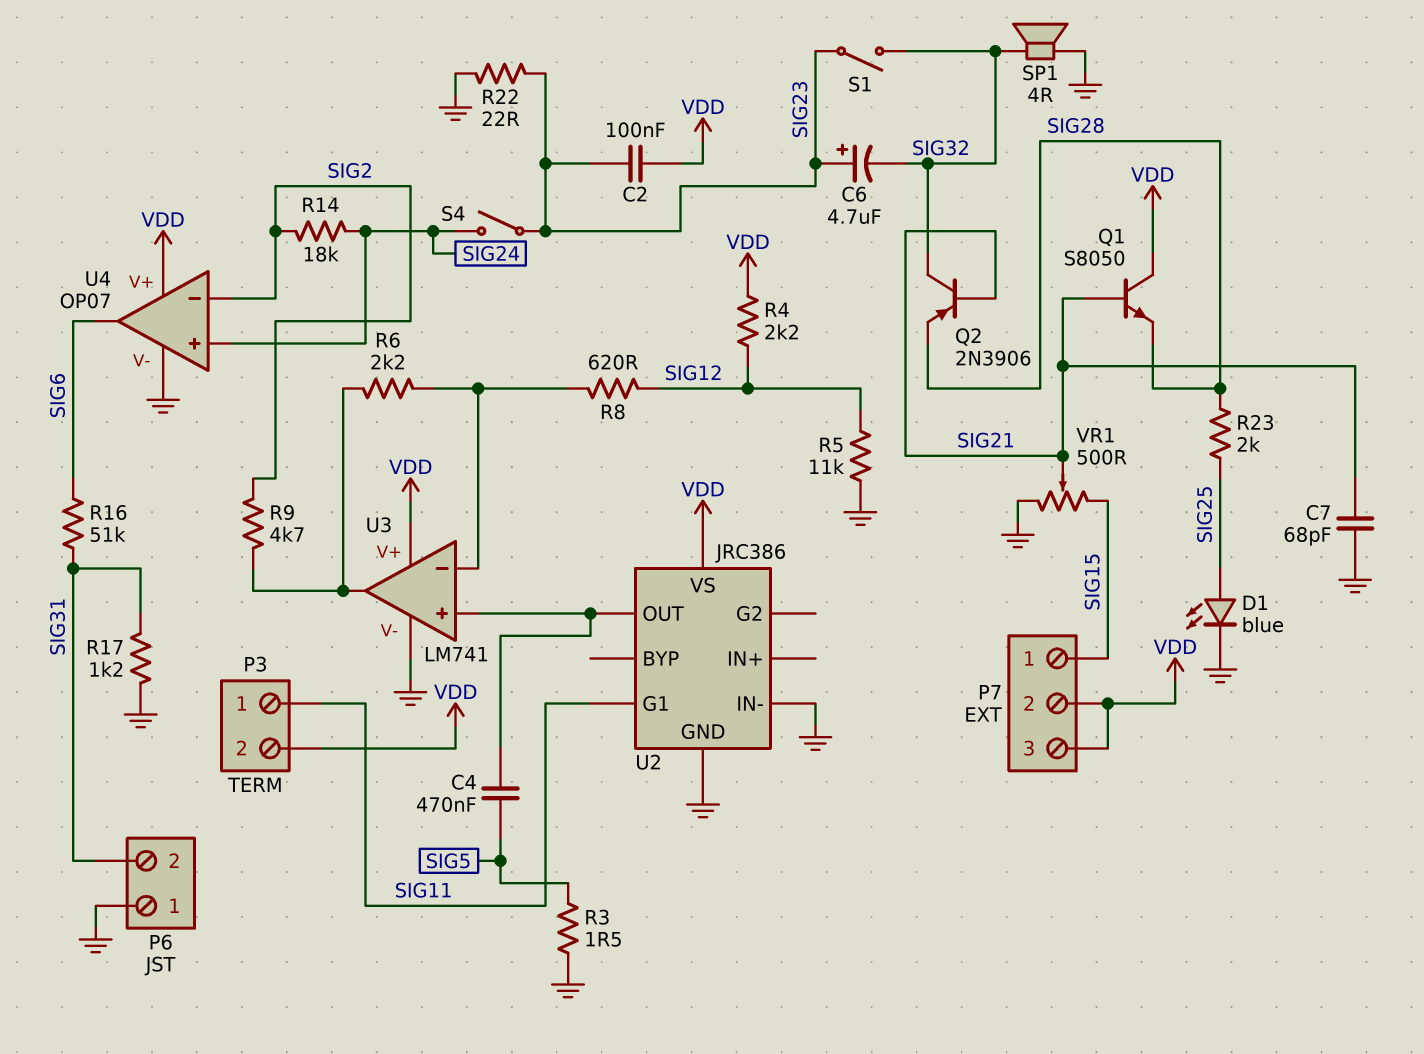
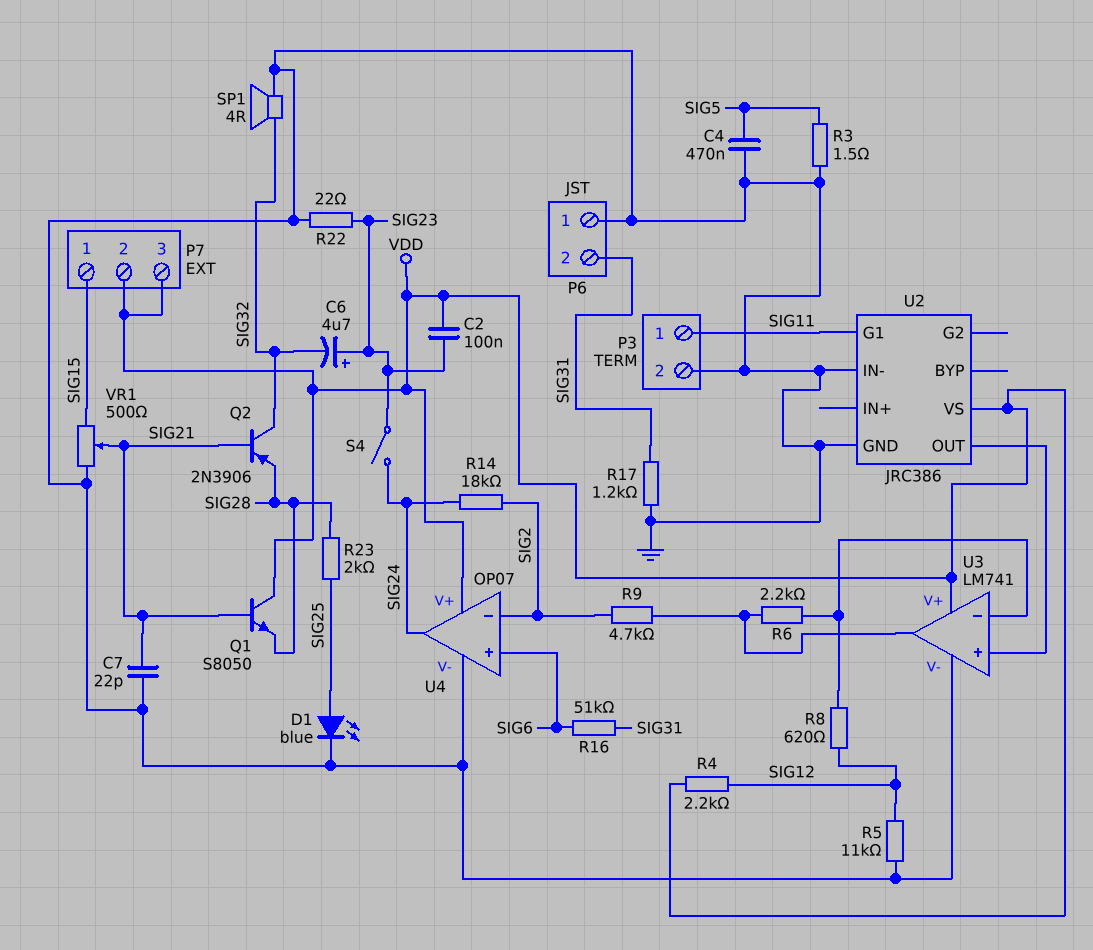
C4: 470nF (SIG5, U2/OUT) -> 470nF (GND, SIG5)
C7: 68pF (GND, SIG21) -> 22pF (GND, SIG21)
P3 pin 2: VDD -> GND
S1: switch (SIG23, SIG32) -> none
U4 pin in+: SIG24 -> SIG6
U4 pin out: SIG6 -> SIG24

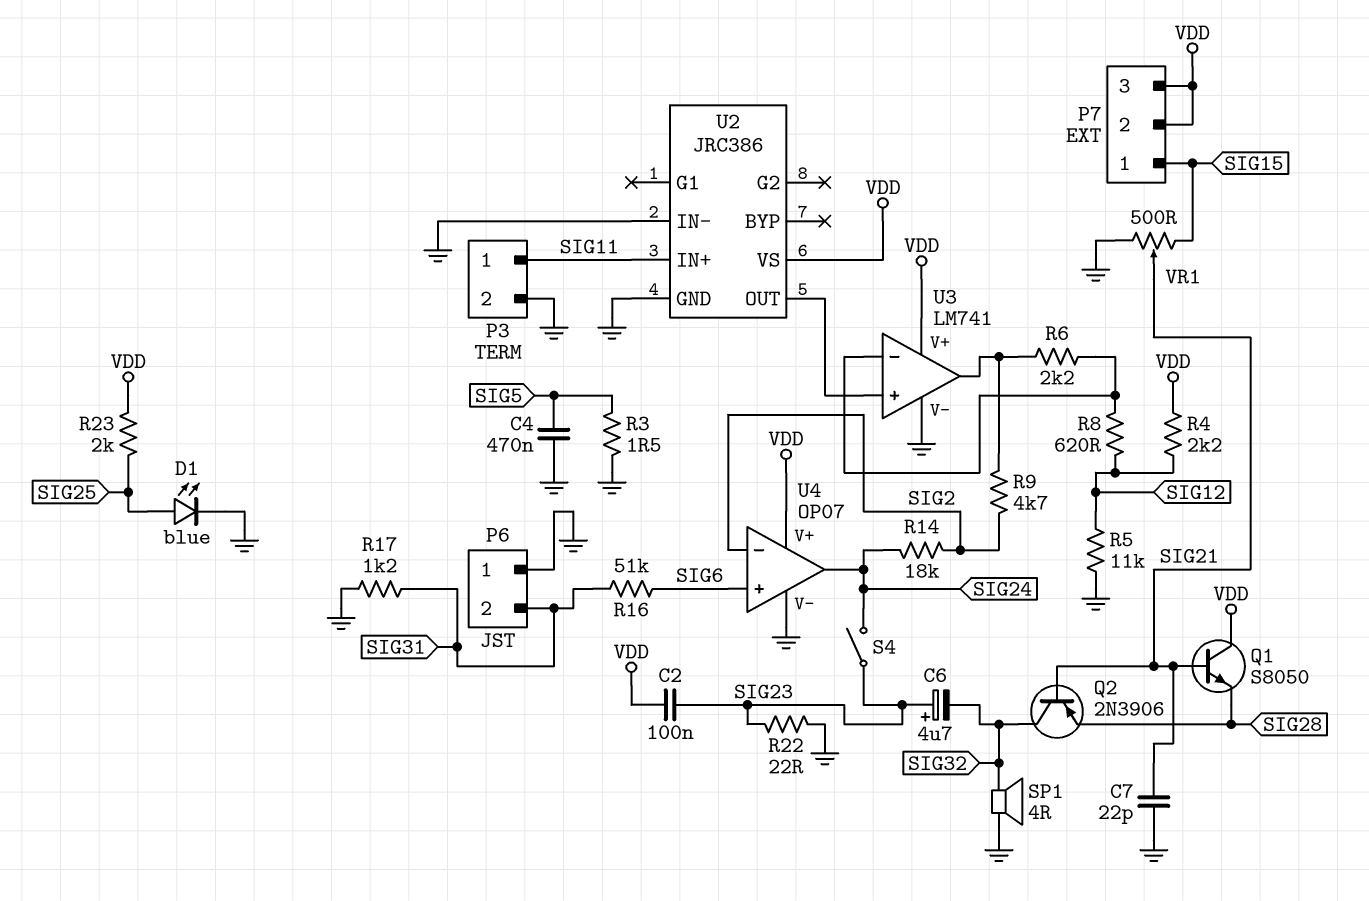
R23: 2k (SIG25, SIG28) -> 2k (SIG25, VDD)
U2 pin G1: SIG11 -> none
U2 pin IN+: none -> SIG11

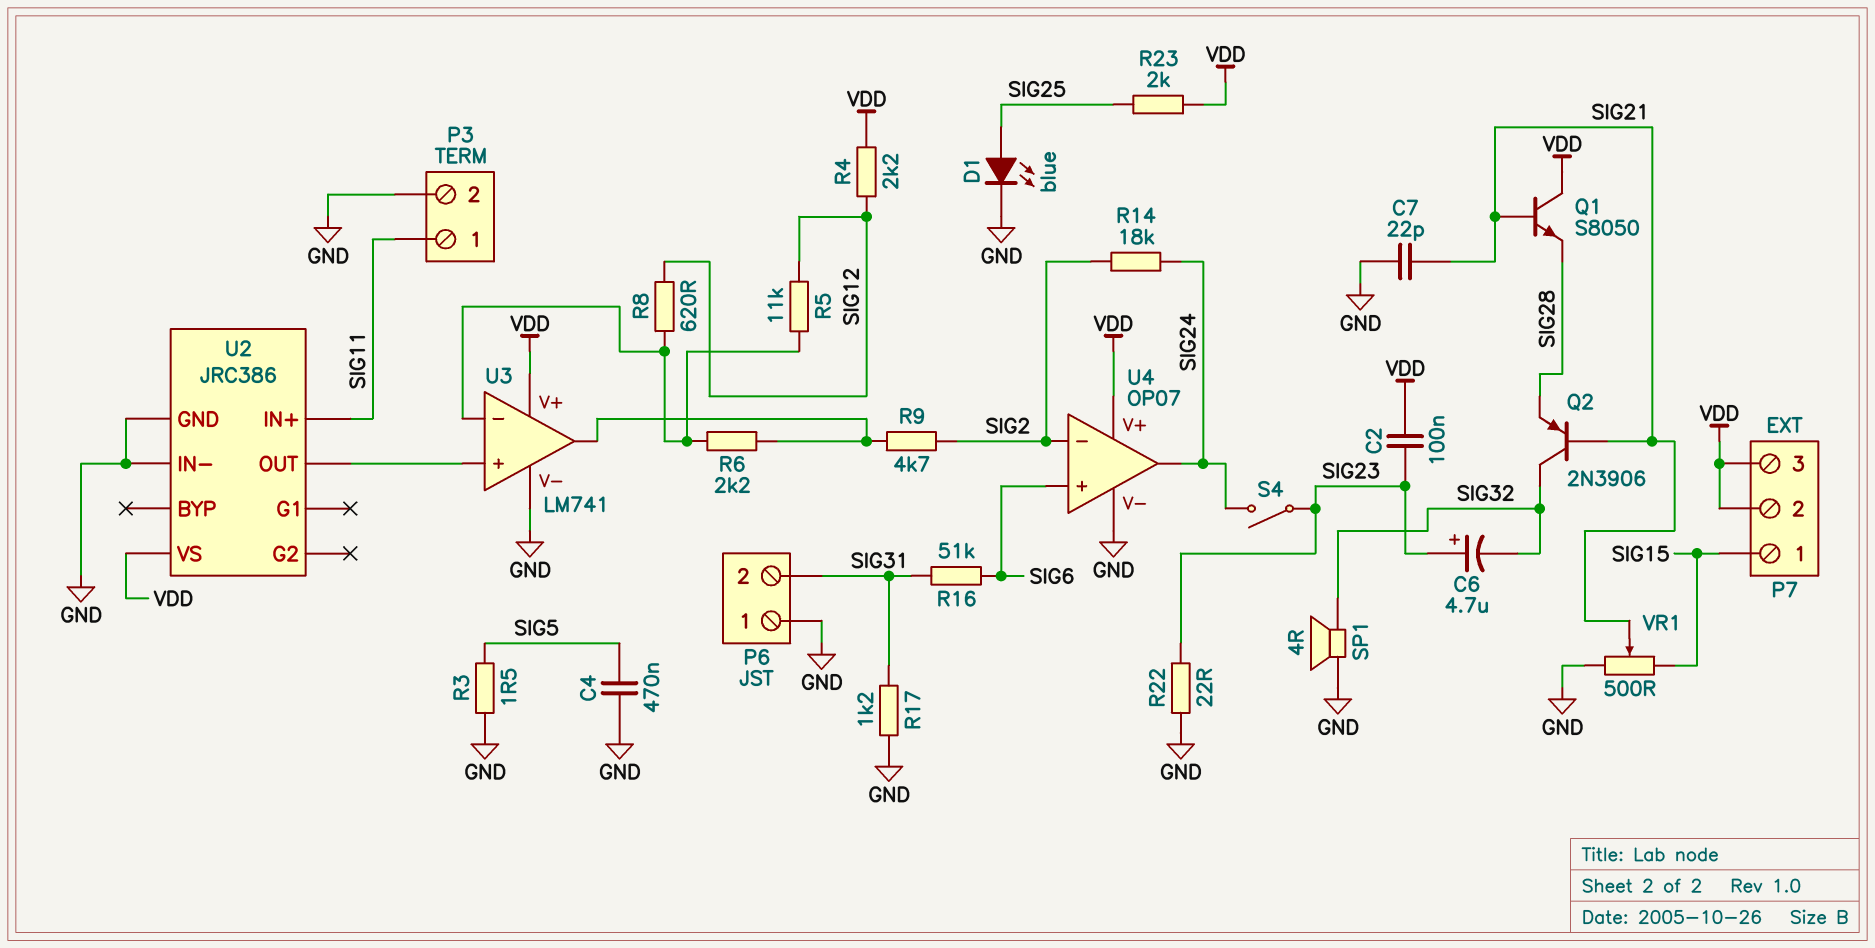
R5: 11k (GND, SIG12) -> 11k (SIG12, U3/in-)

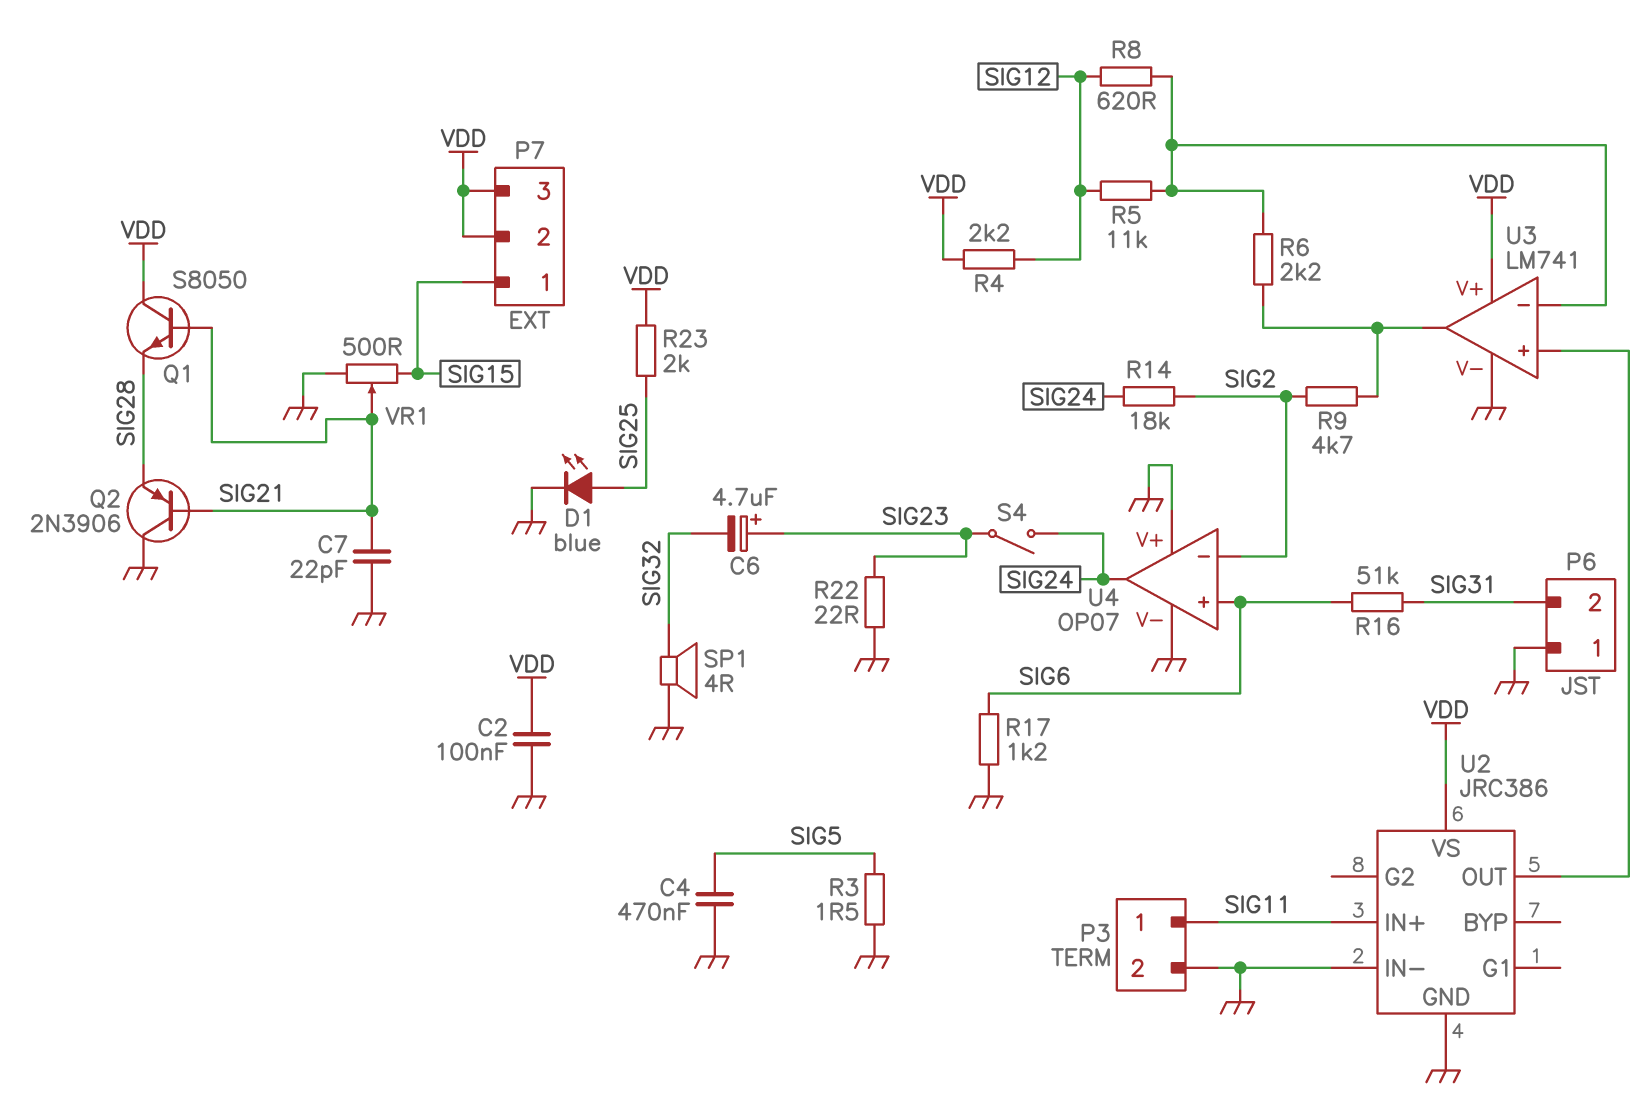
C2: 100nF (SIG23, VDD) -> 100nF (GND, VDD)
Q2: PNP 2N3906 (B SIG21, C SIG32, E SIG28) -> PNP 2N3906 (B SIG21, C GND, E SIG28)
R17: 1.2k (GND, SIG31) -> 1.2k (GND, SIG6)
U4 pin V+: VDD -> GND

